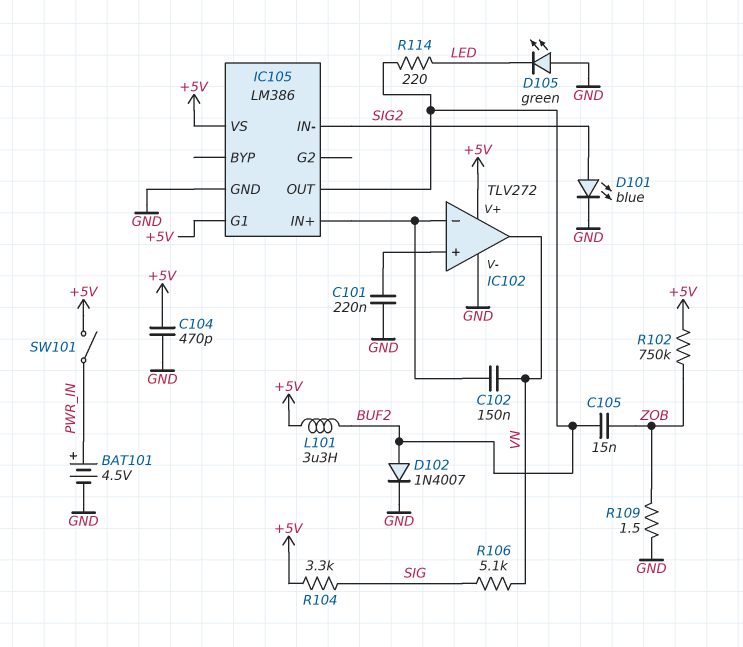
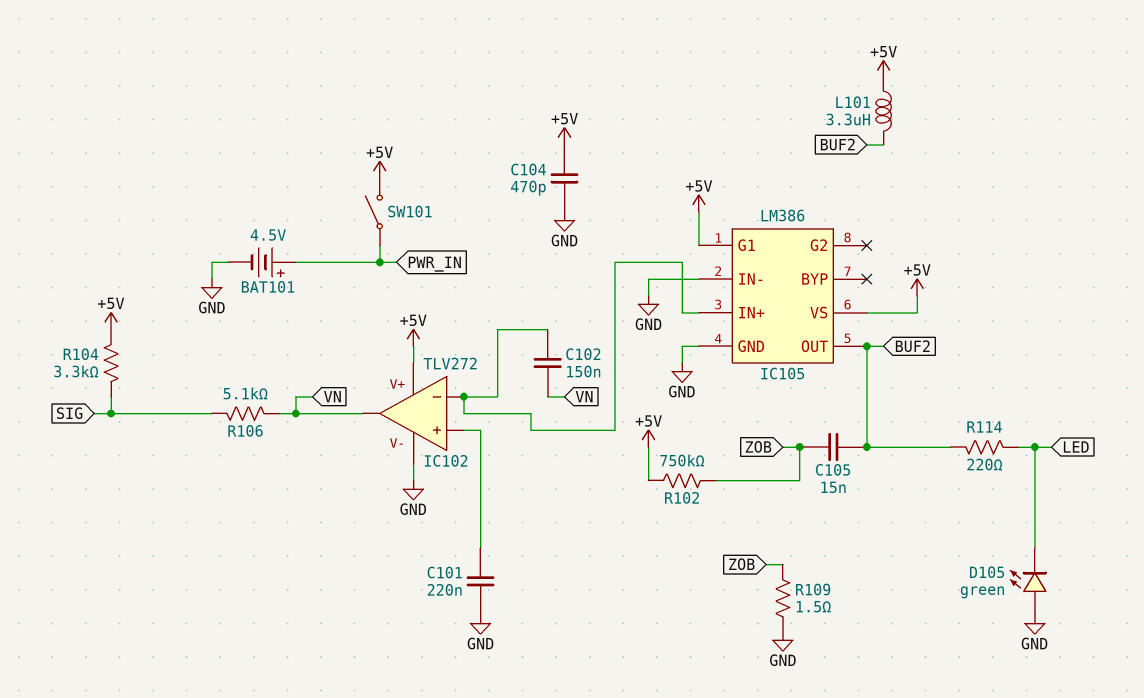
D101: LED blue (A SIG2, K GND) -> none
D102: diode 1N4007 (A BUF2, K GND) -> none
IC105 pin IN-: SIG2 -> GND

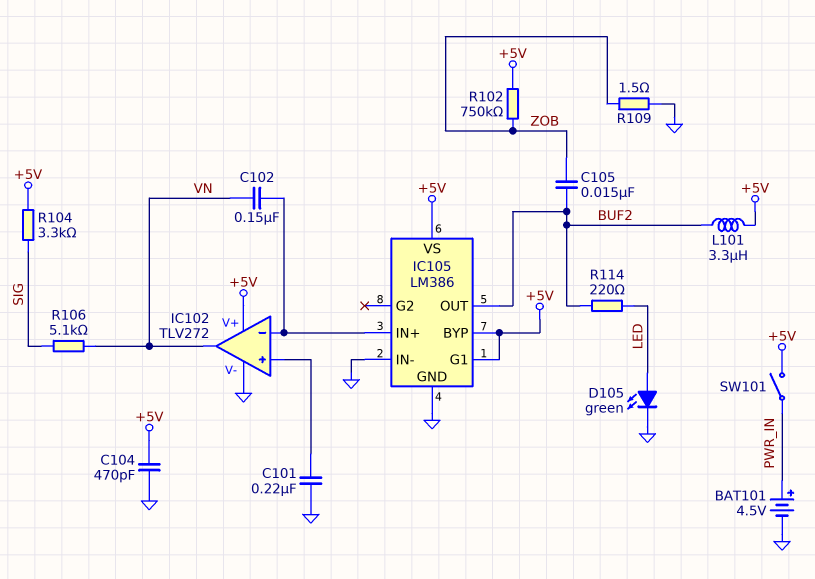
D105: LED green (A GND, K LED) -> LED green (A LED, K GND)
IC105 pin BYP: none -> +5V

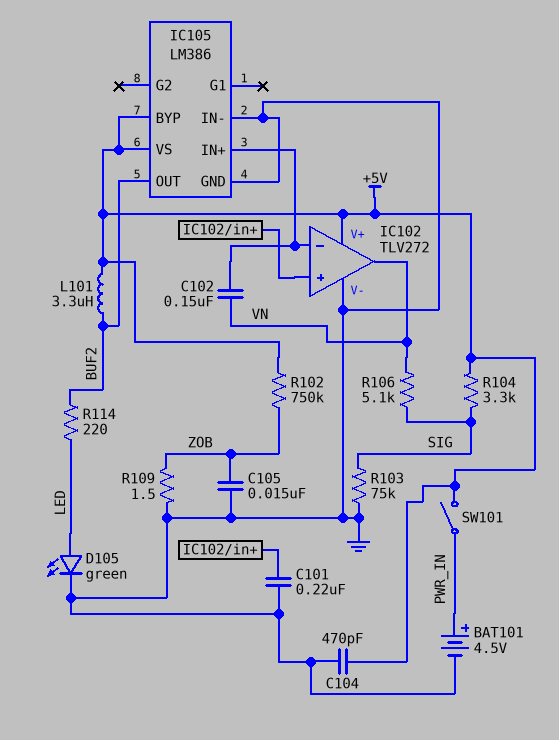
C105: 15nF (BUF2, ZOB) -> 15nF (GND, ZOB)
IC105 pin G1: +5V -> none
R103: none -> 75k (GND, SIG)

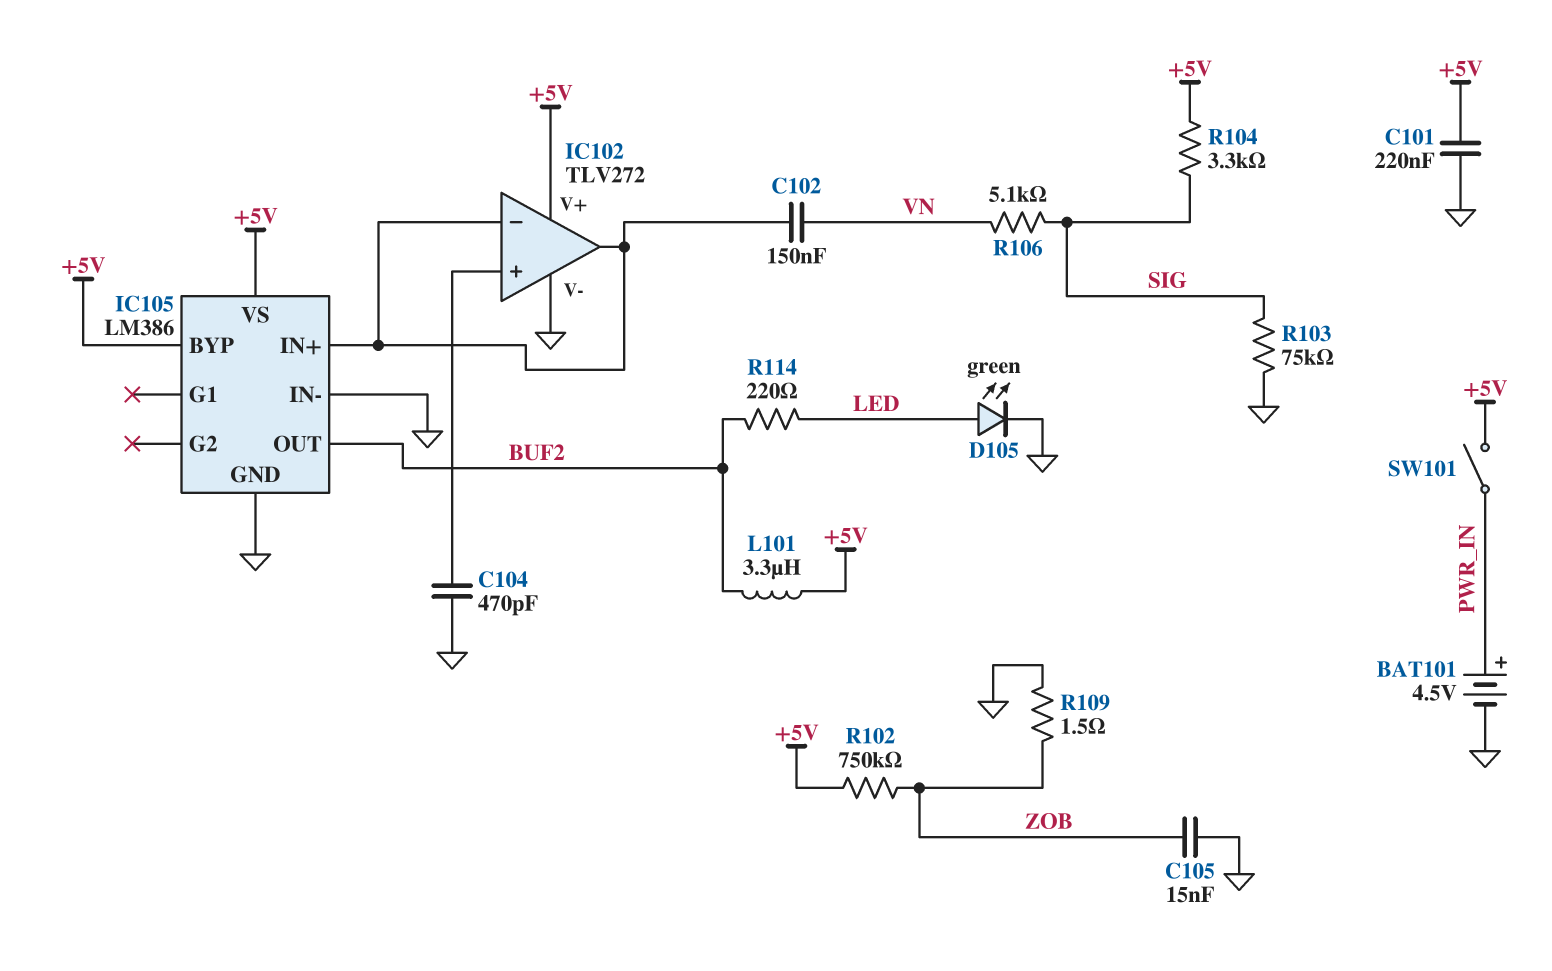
C101: 220nF (GND, IC102/in+) -> 220nF (+5V, GND)
C104: 470pF (+5V, GND) -> 470pF (GND, IC102/in+)
IC102 pin out: VN -> IC102/in-

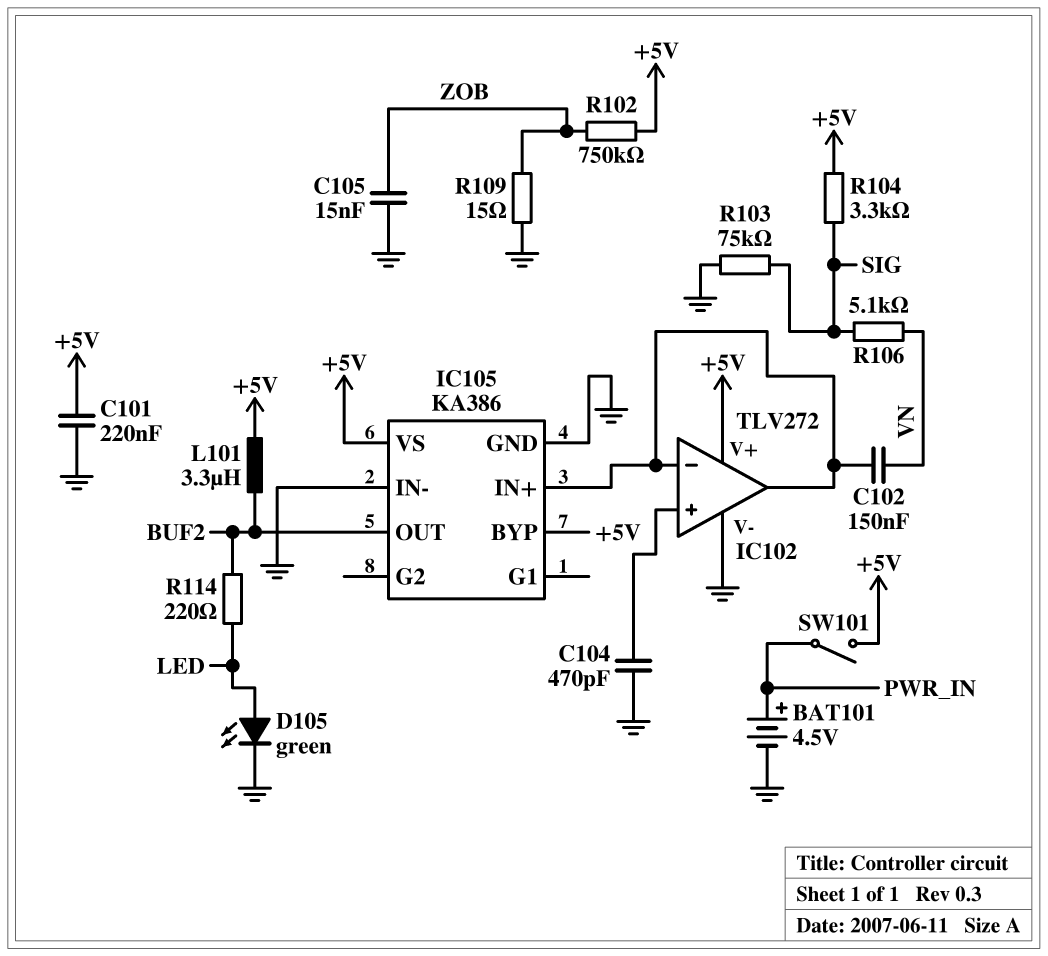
IC105: LM386 -> KA386
R109: 1.5 (GND, ZOB) -> 15 (GND, ZOB)

